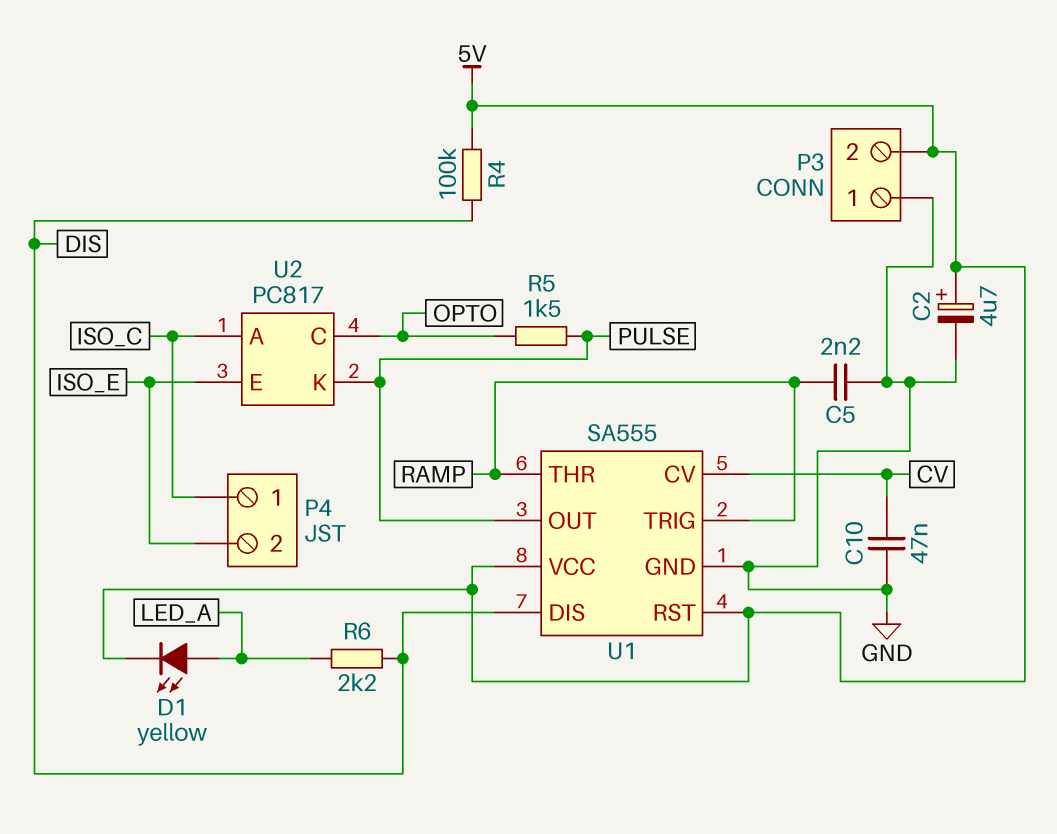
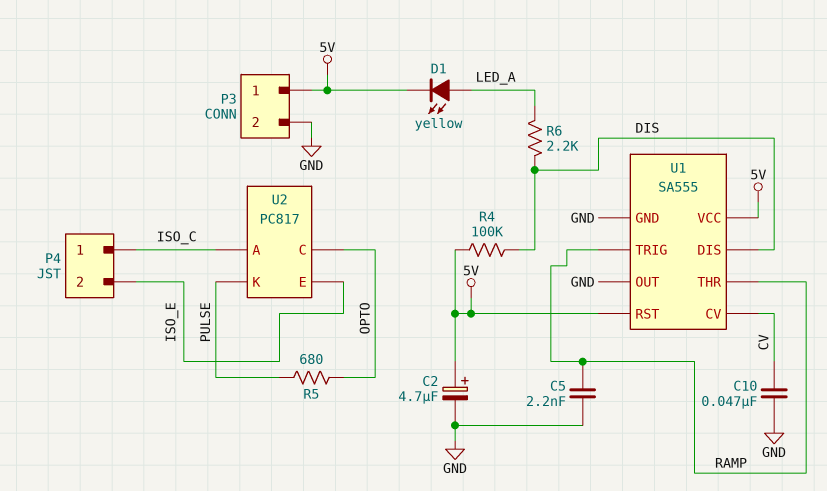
P3 pin 1: GND -> 5V
P3 pin 2: 5V -> GND
R5: 1.5k (OPTO, PULSE) -> 680 (OPTO, PULSE)
U1 pin OUT: PULSE -> GND

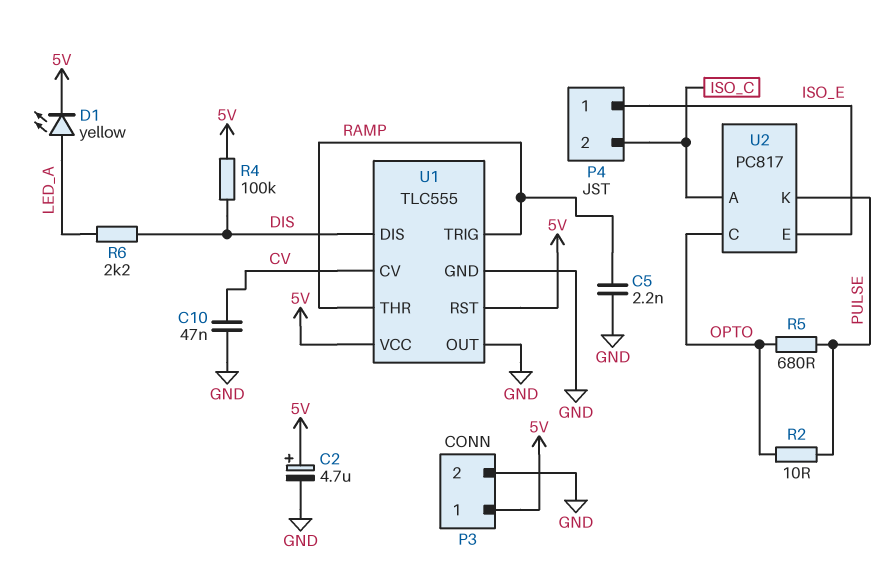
P4 pin 1: ISO_C -> ISO_E
P4 pin 2: ISO_E -> ISO_C
R2: none -> 10 (OPTO, PULSE)
U1: SA555 -> TLC555

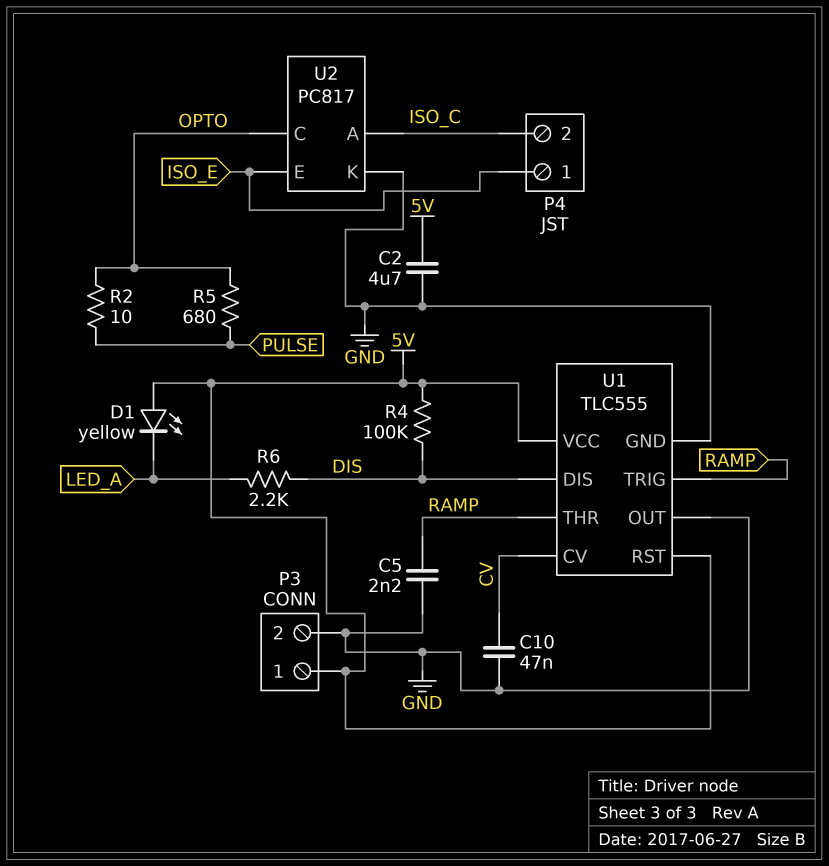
C2: 4.7uF (plus 5V, minus GND) -> 4.7uF (5V, GND)
D1: LED yellow (A LED_A, K 5V) -> LED yellow (A 5V, K LED_A)
U2 pin K: PULSE -> GND

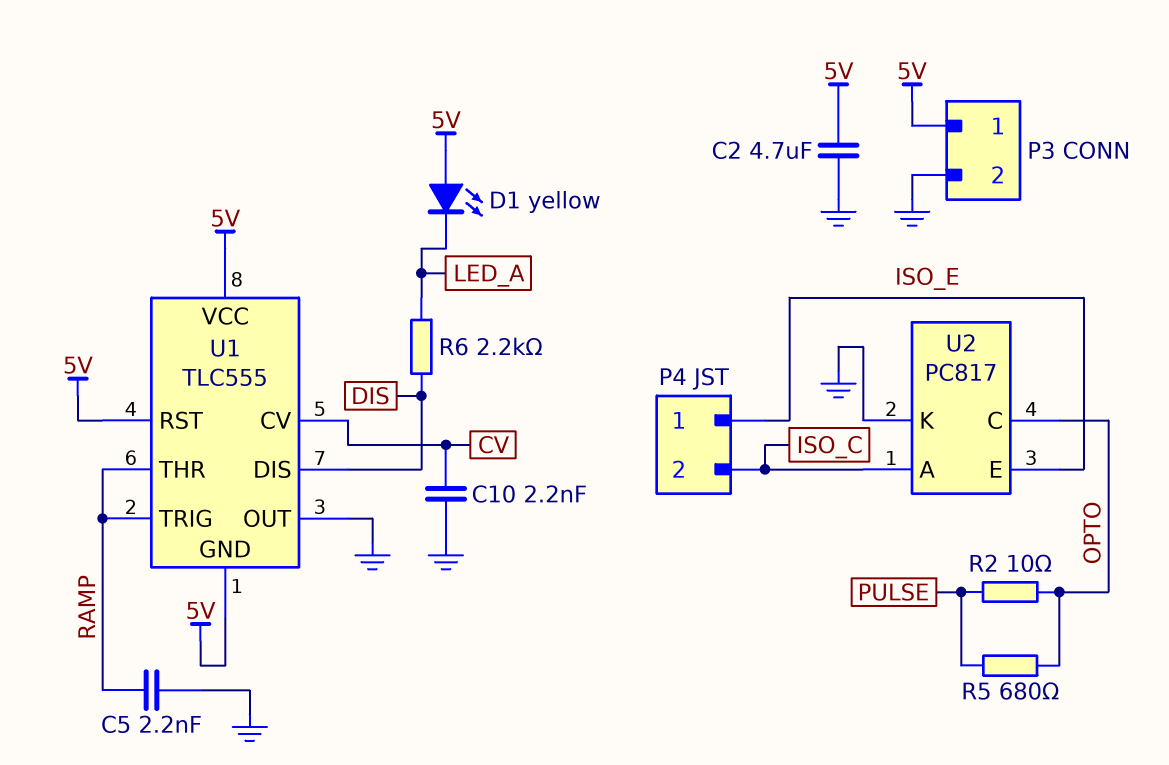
C10: 47nF (CV, GND) -> 2.2nF (CV, GND)
R4: 100k (5V, DIS) -> none
U1 pin GND: GND -> 5V

